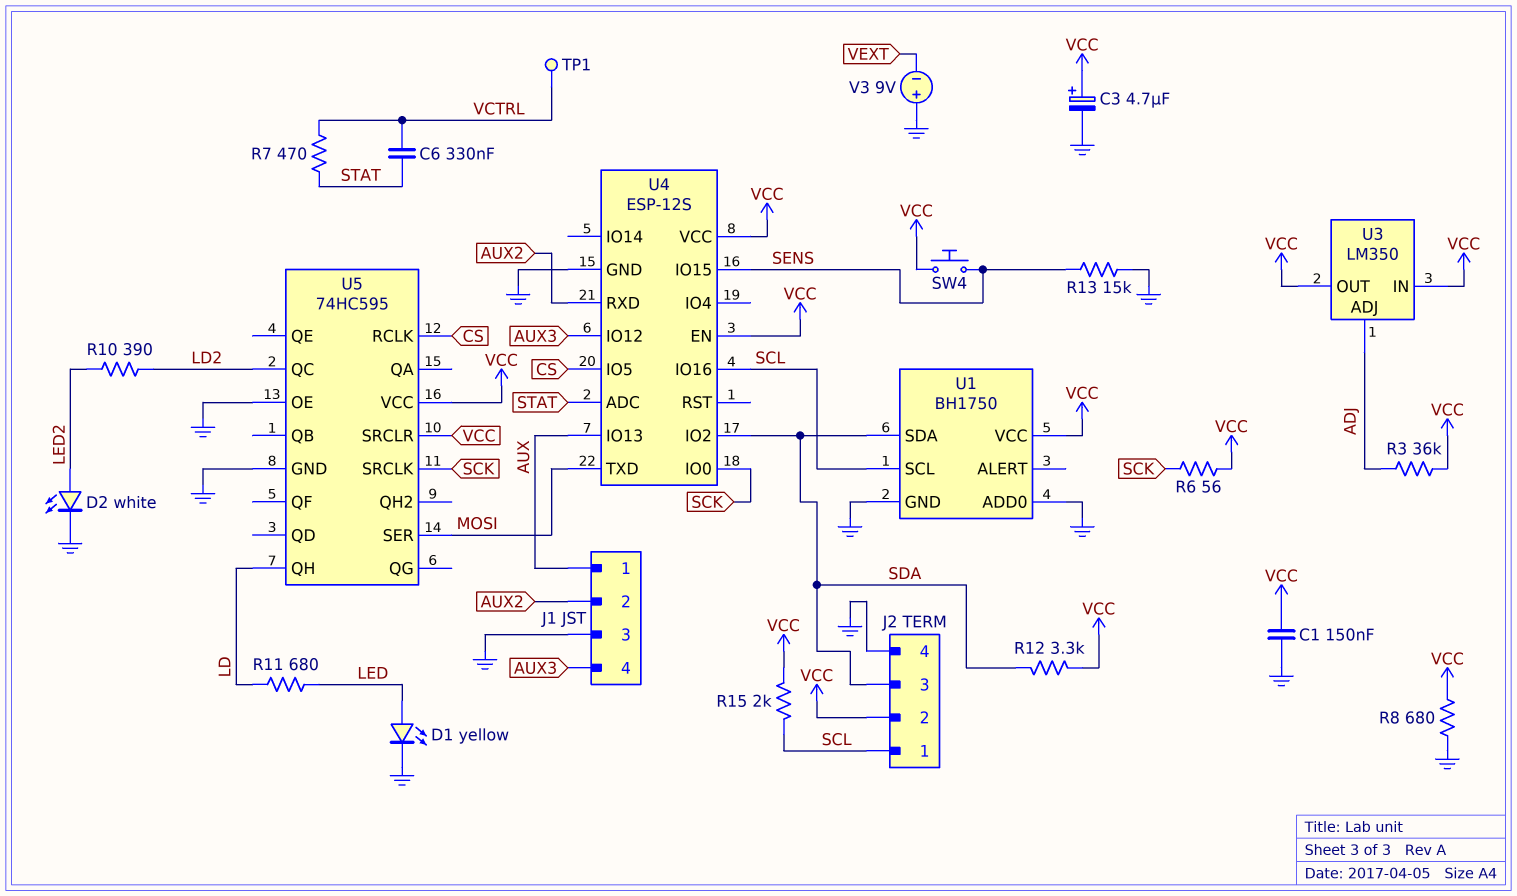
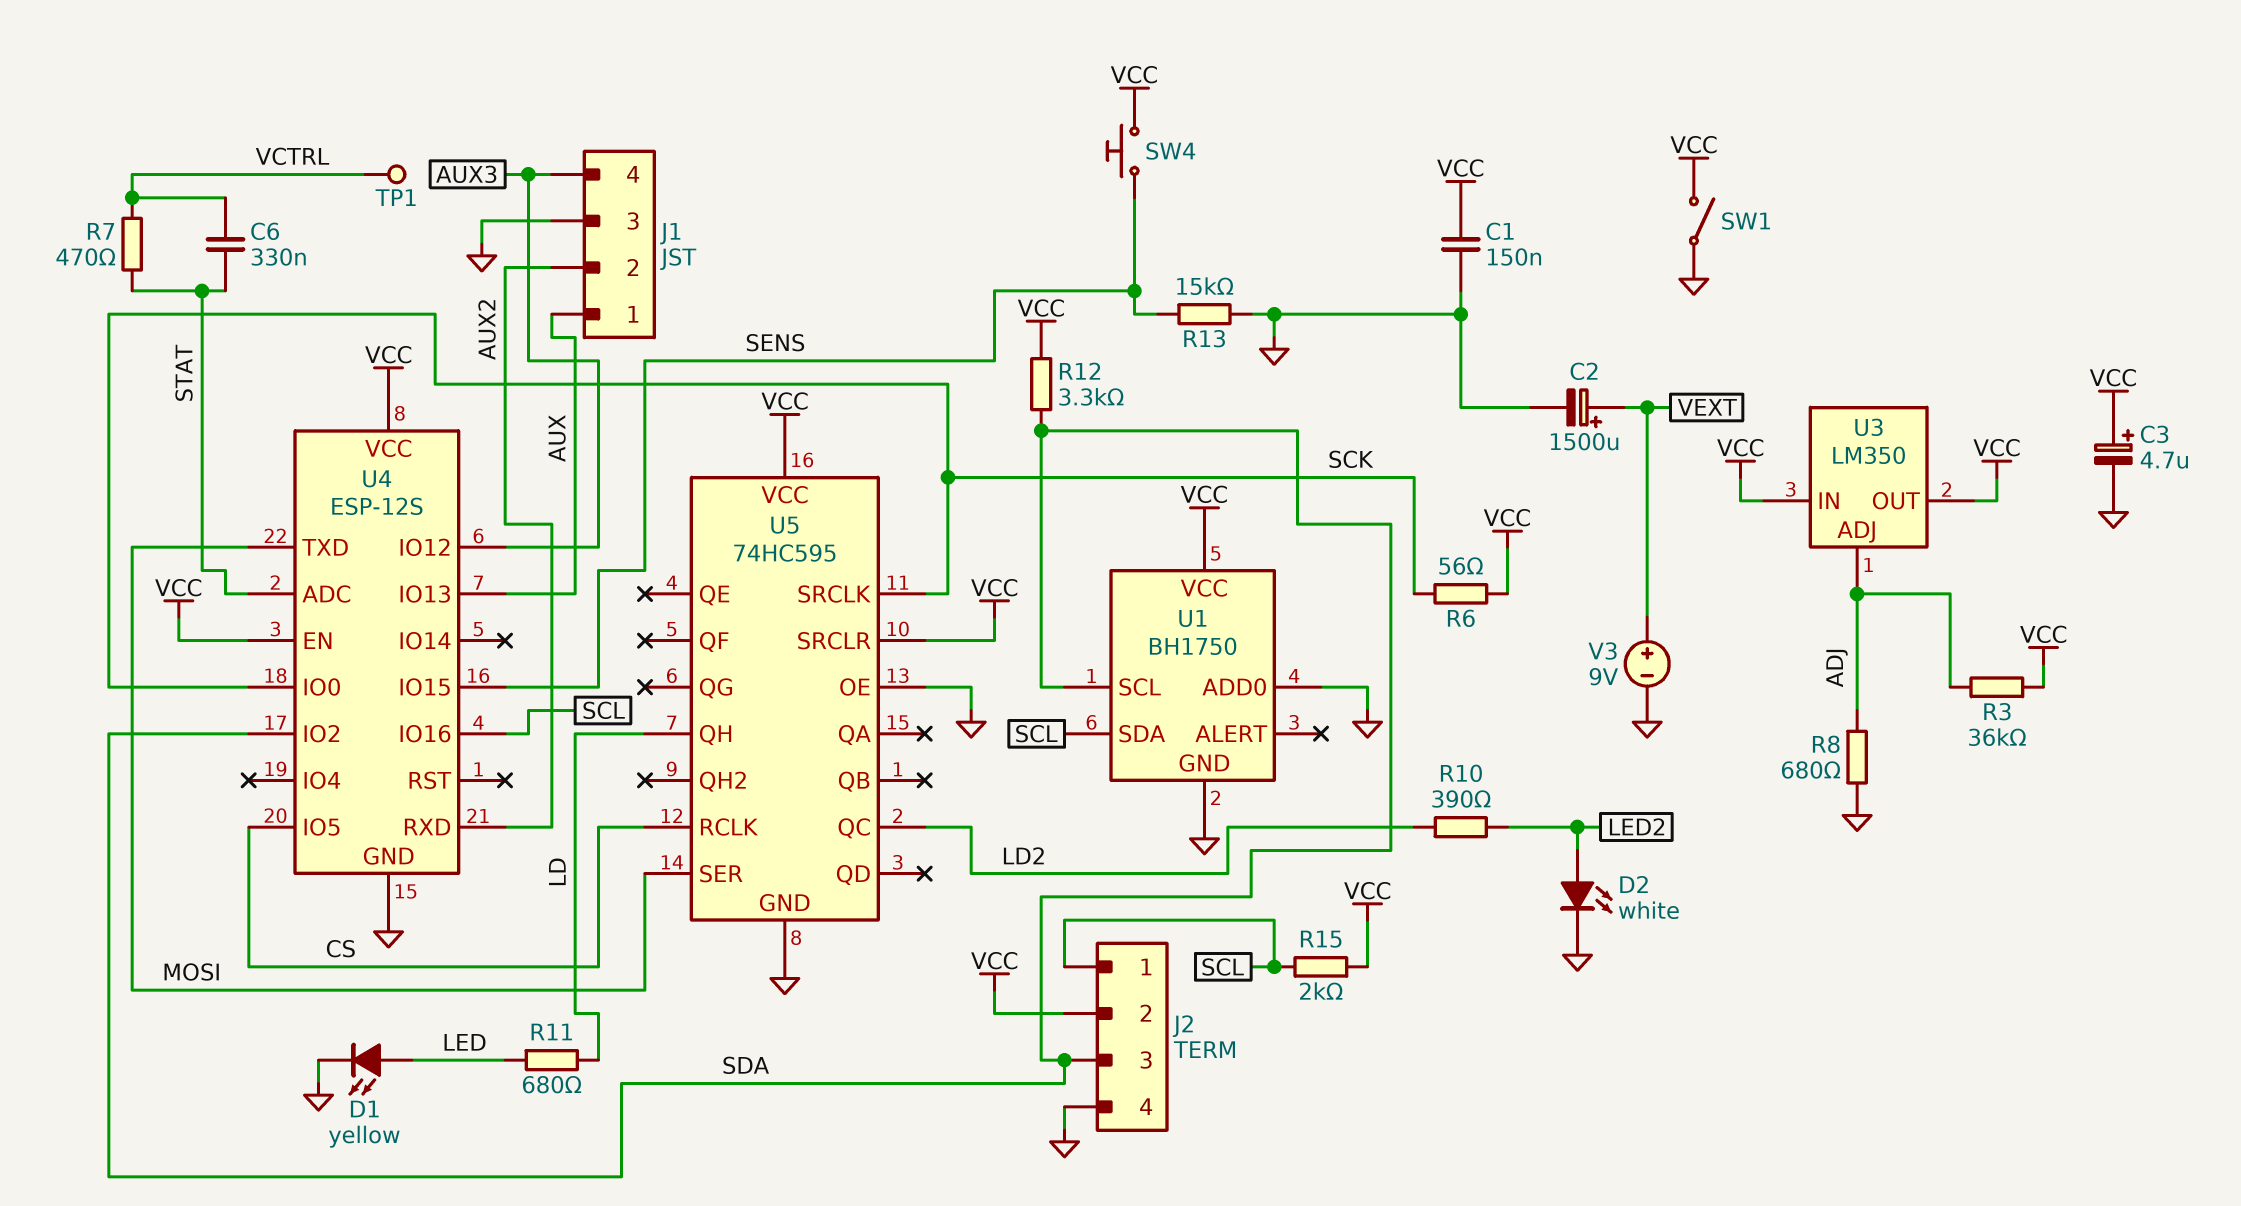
C2: none -> 1500uF (plus VEXT, minus GND)
R8: 680 (GND, VCC) -> 680 (ADJ, GND)
SW1: none -> switch (GND, VCC)
U1 pin SCL: SCL -> SDA
U1 pin SDA: SDA -> SCL
V3: 9V (plus GND, minus VEXT) -> 9V (plus VEXT, minus GND)

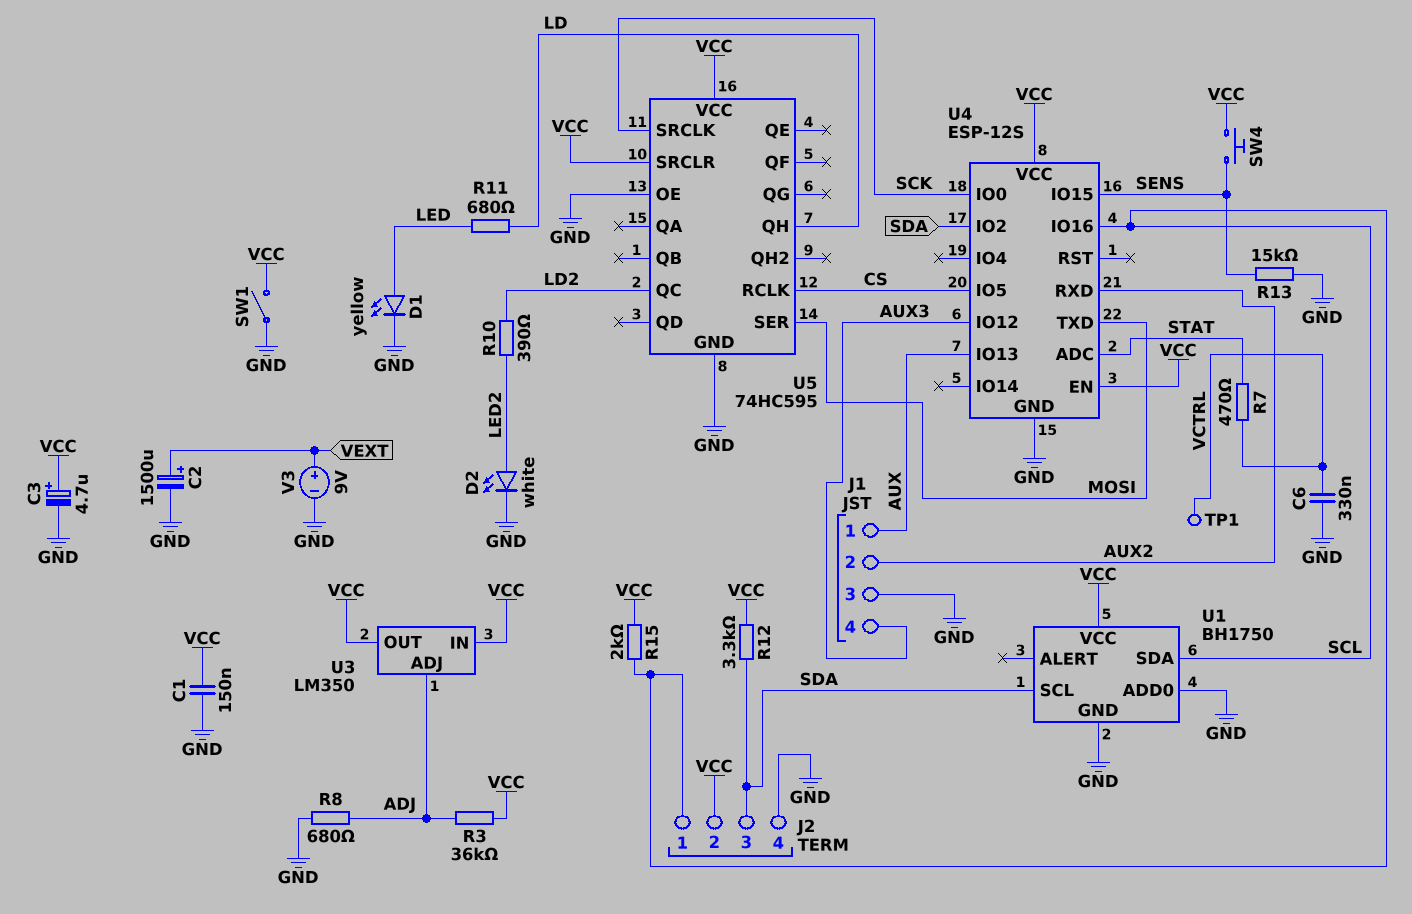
C6: 330nF (STAT, VCTRL) -> 330nF (GND, VCTRL)
R6: 56 (SCK, VCC) -> none

